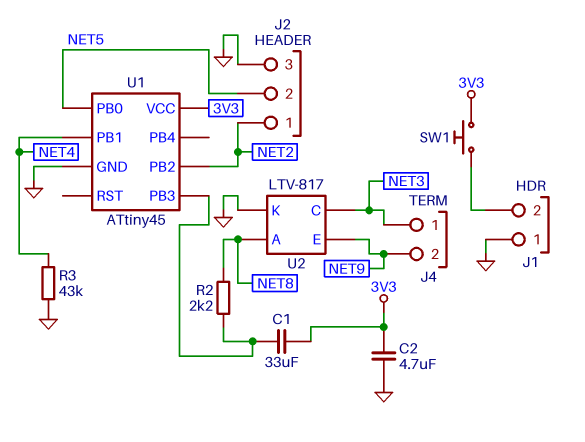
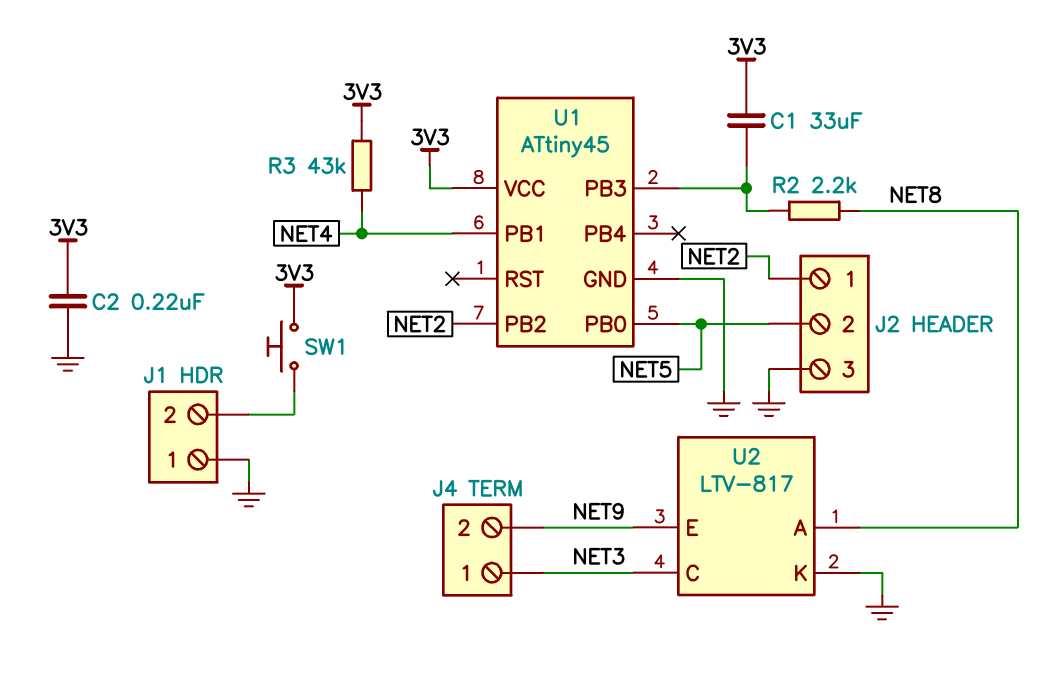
C2: 4.7uF (3V3, GND) -> 220nF (3V3, GND)
R3: 43k (GND, NET4) -> 43k (3V3, NET4)

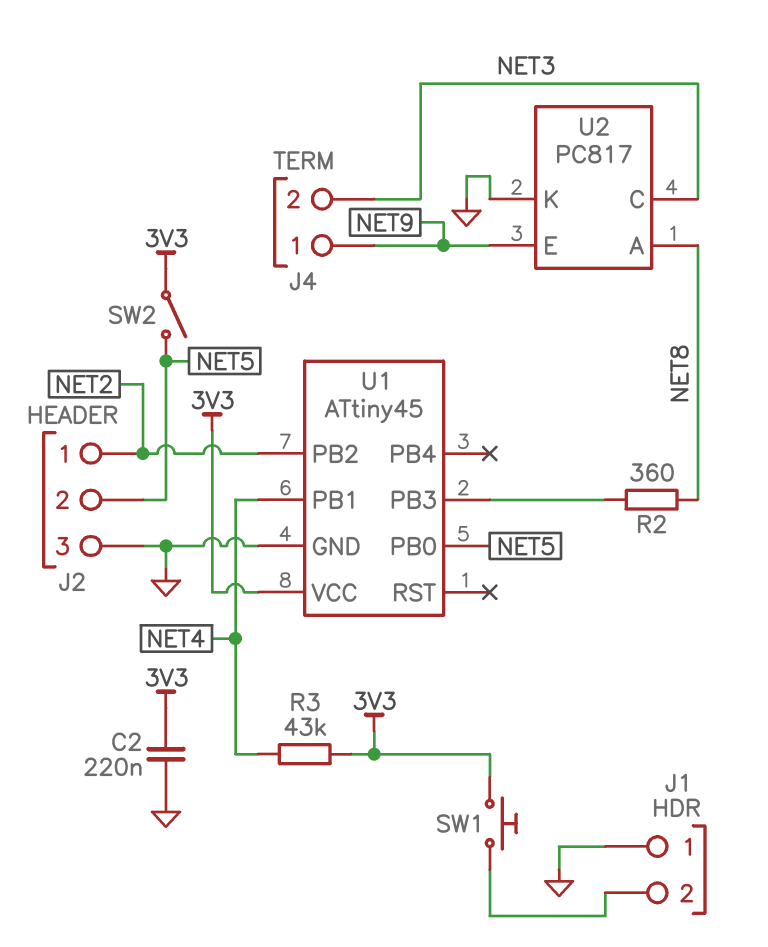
C1: 33uF (3V3, U1/PB3) -> none
J4 pin 1: NET3 -> NET9
J4 pin 2: NET9 -> NET3
R2: 2.2k (NET8, U1/PB3) -> 360 (NET8, U1/PB3)
SW2: none -> switch (3V3, NET5)
U2: LTV-817 -> PC817

